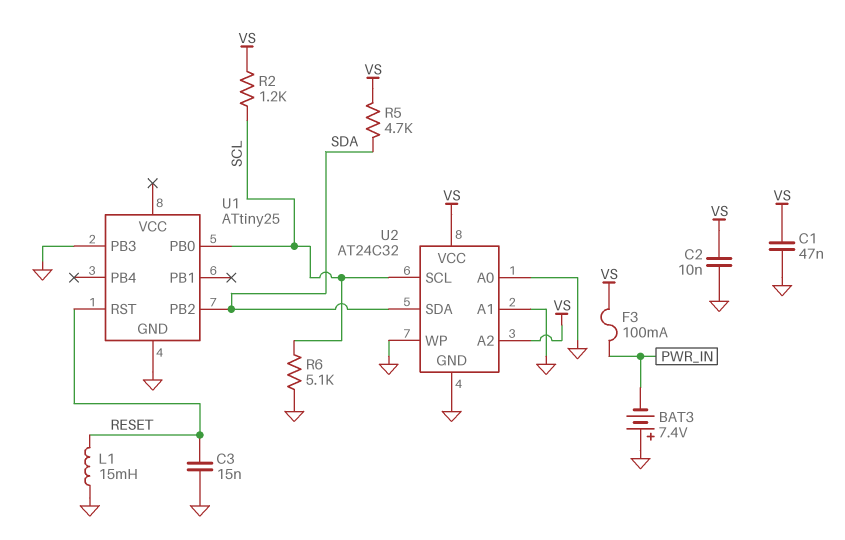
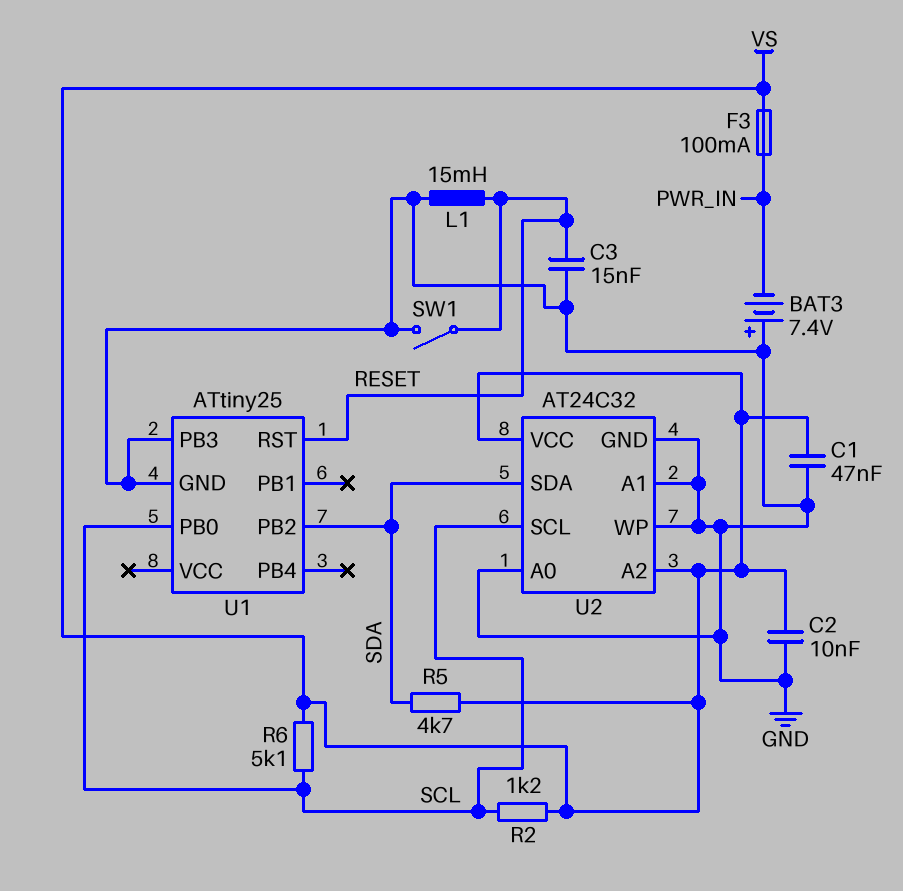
R6: 5.1k (GND, SCL) -> 5.1k (SCL, VS)
SW1: none -> switch (GND, RESET)

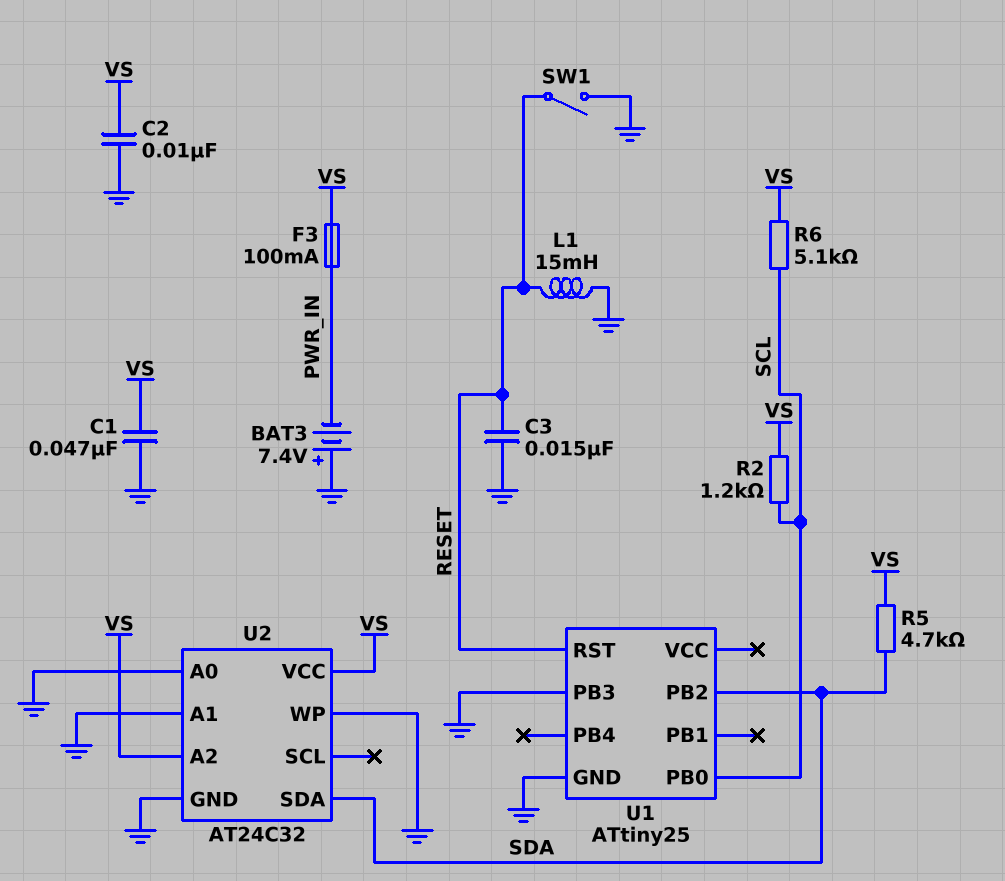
U2 pin SCL: SCL -> none

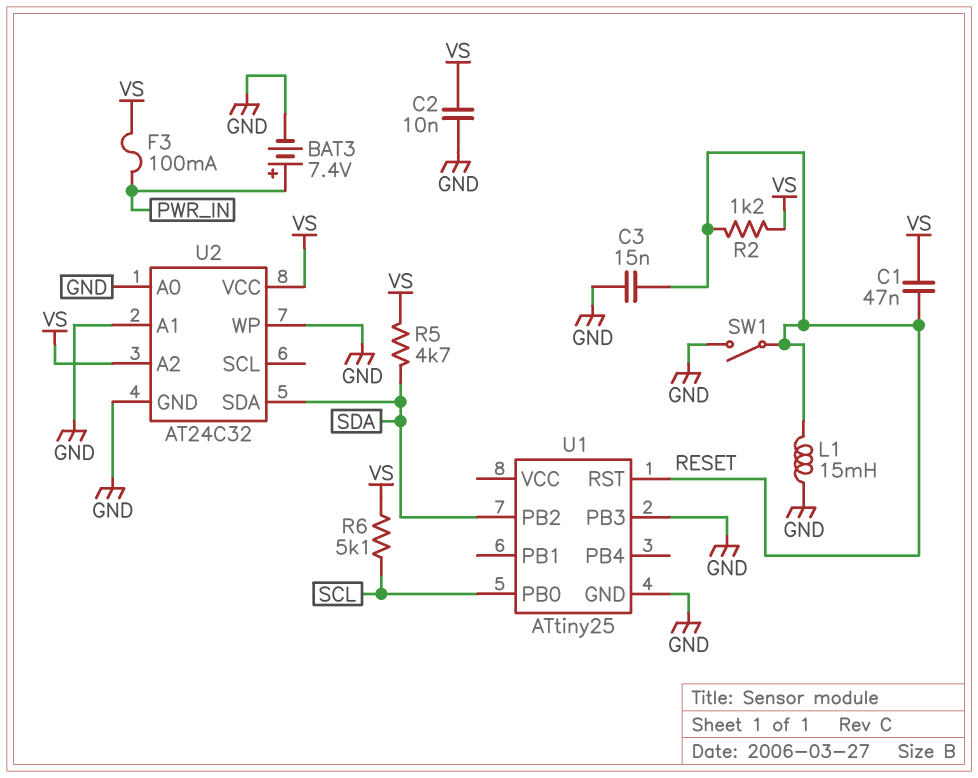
BAT3: 7.4V (plus GND, minus PWR_IN) -> 7.4V (plus PWR_IN, minus GND)
C1: 47nF (GND, VS) -> 47nF (RESET, VS)
R2: 1.2k (SCL, VS) -> 1.2k (RESET, VS)

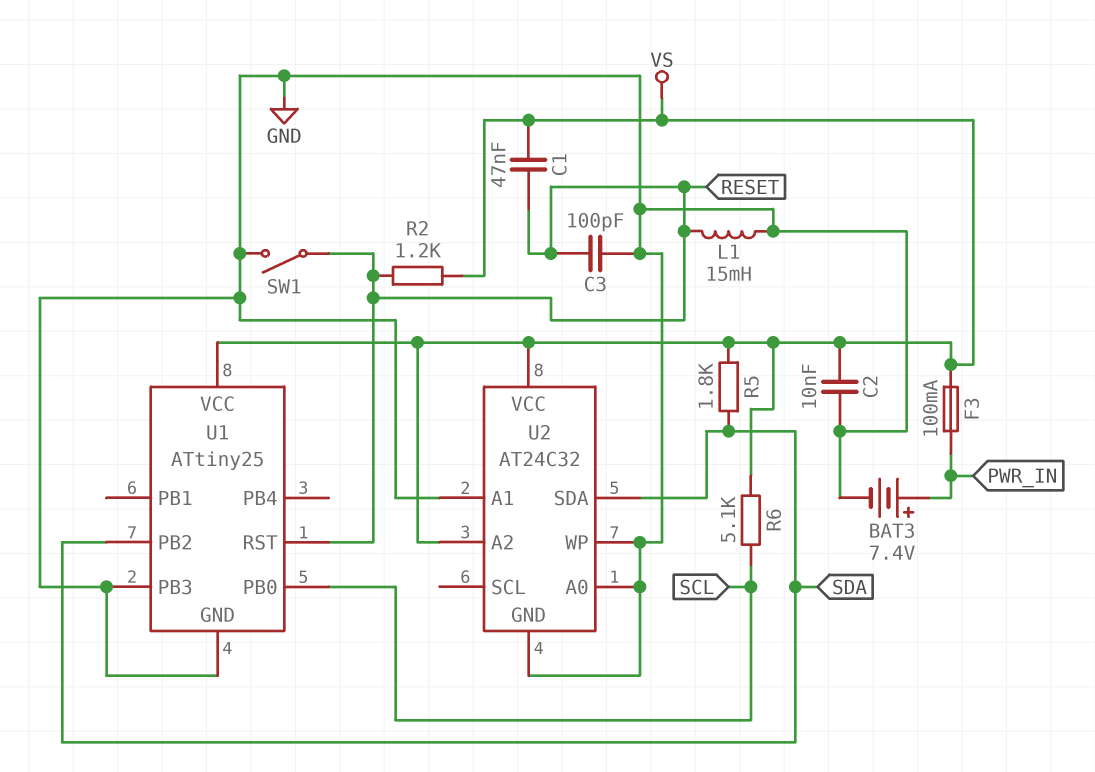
C3: 15nF (GND, RESET) -> 100pF (GND, RESET)
R5: 4.7k (SDA, VS) -> 1.8k (SDA, VS)
U1 pin VCC: none -> VS

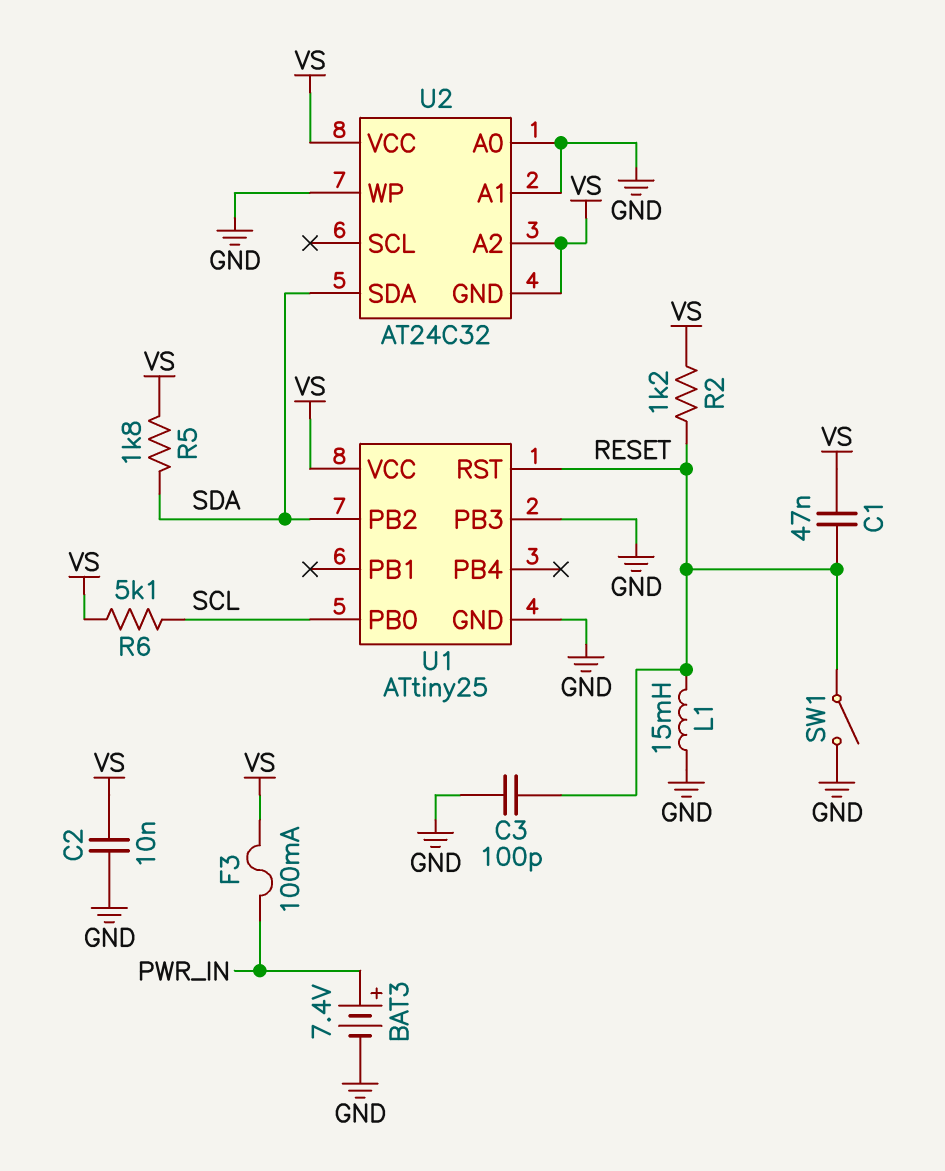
U2 pin GND: GND -> VS

